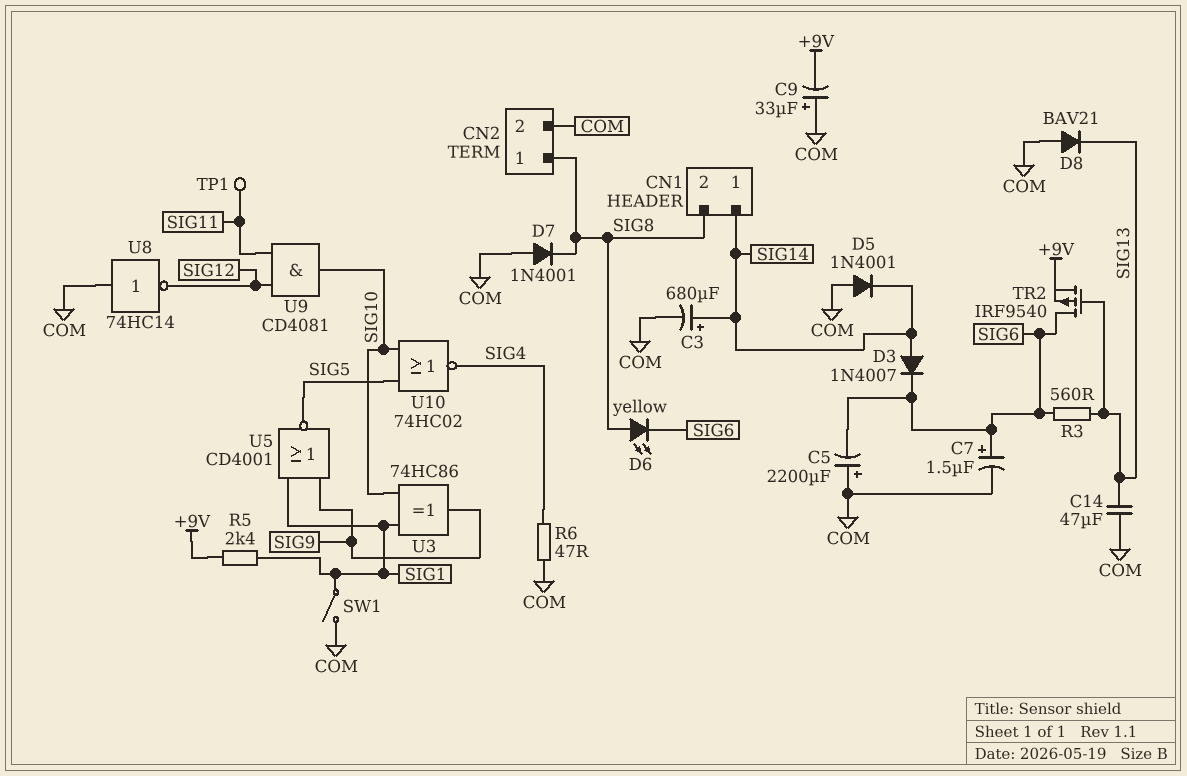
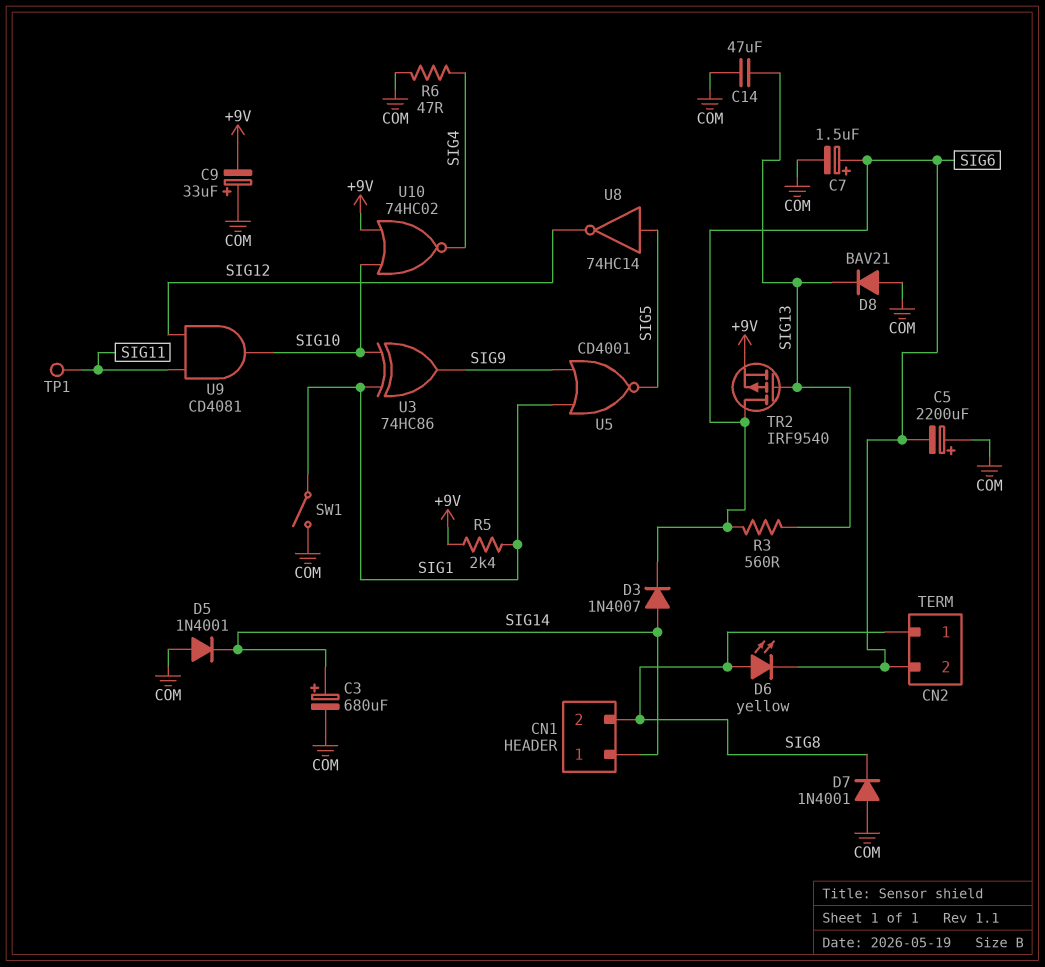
CN2 pin 2: COM -> SIG6
U8: NOT 74HC14 (in COM, out SIG12) -> NOT 74HC14 (in SIG5, out SIG12)
U10: NOR 74HC02 (in SIG5, in SIG10, out SIG4) -> NOR 74HC02 (in +9V, in SIG10, out SIG4)

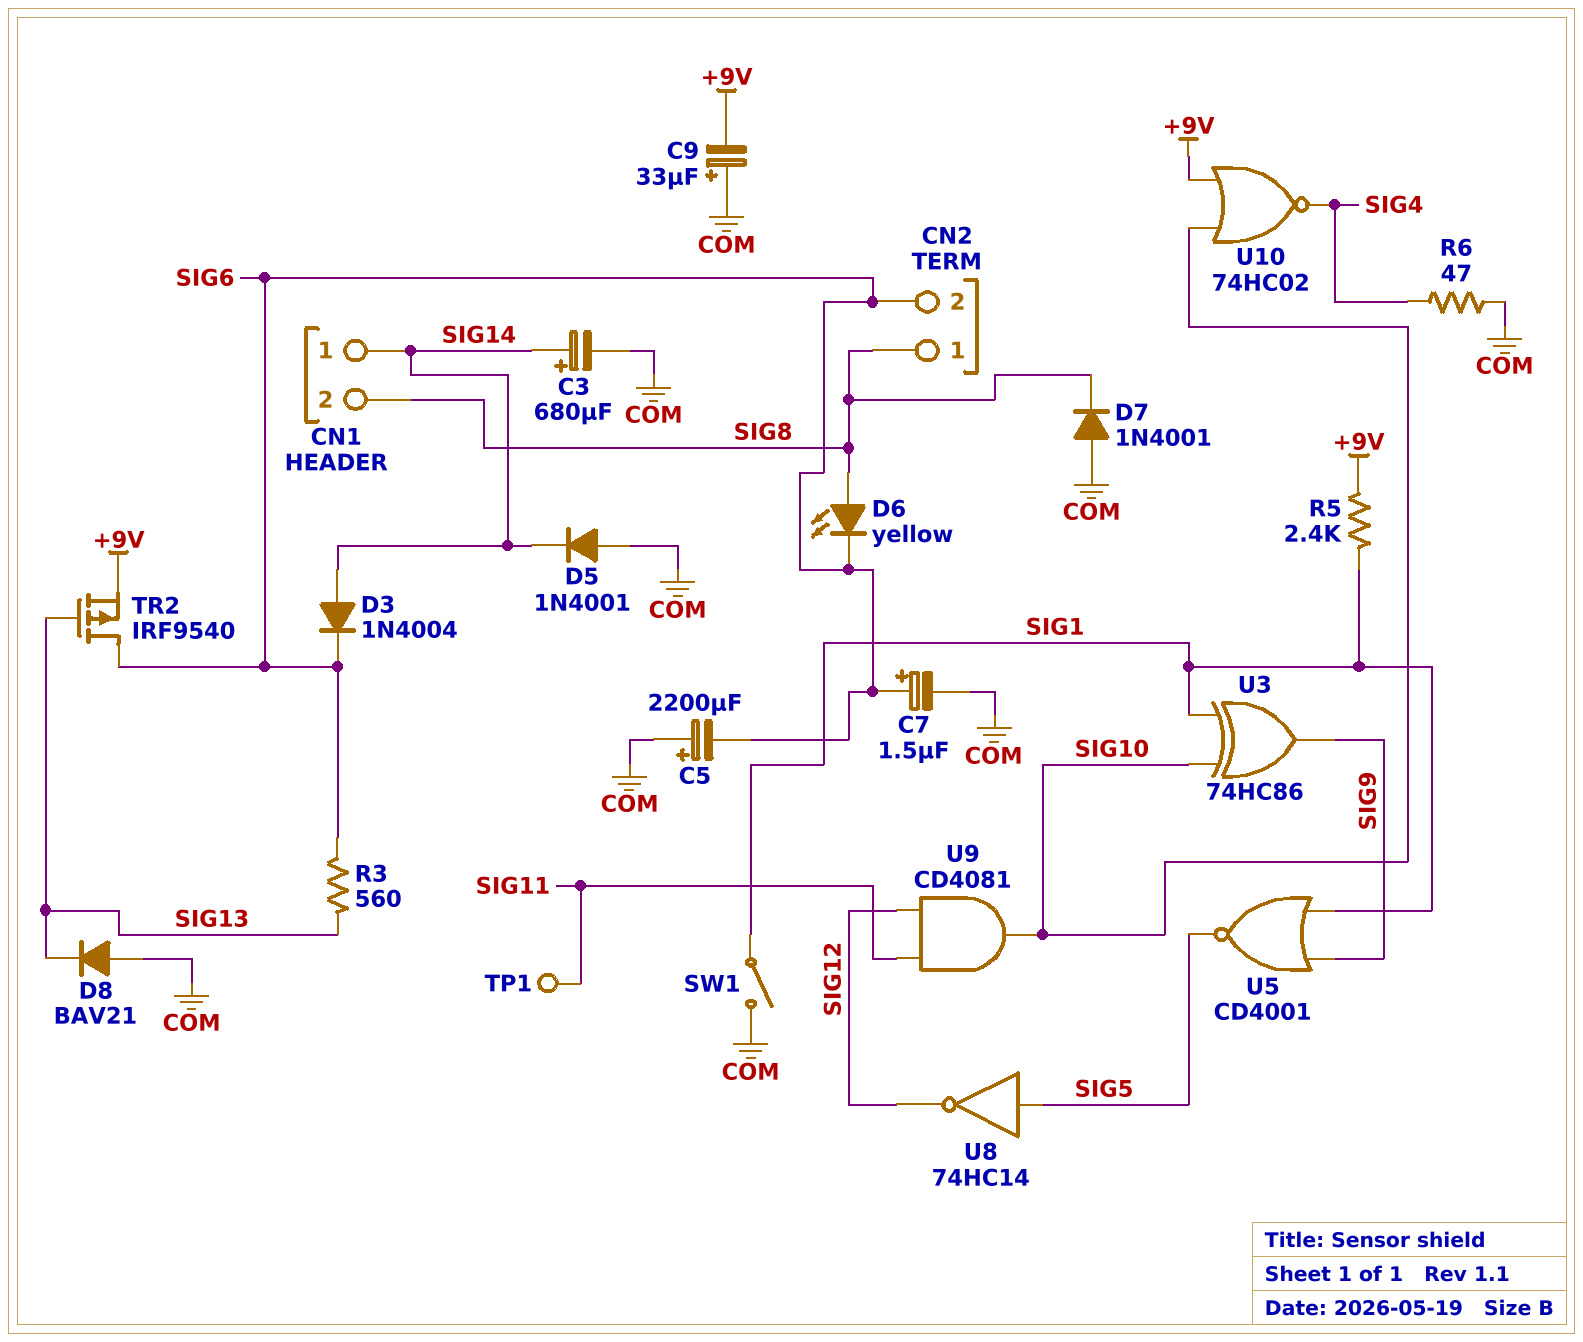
C14: 47uF (COM, SIG13) -> none
D3: diode 1N4007 (A SIG14, K SIG6) -> diode 1N4004 (A SIG14, K SIG6)

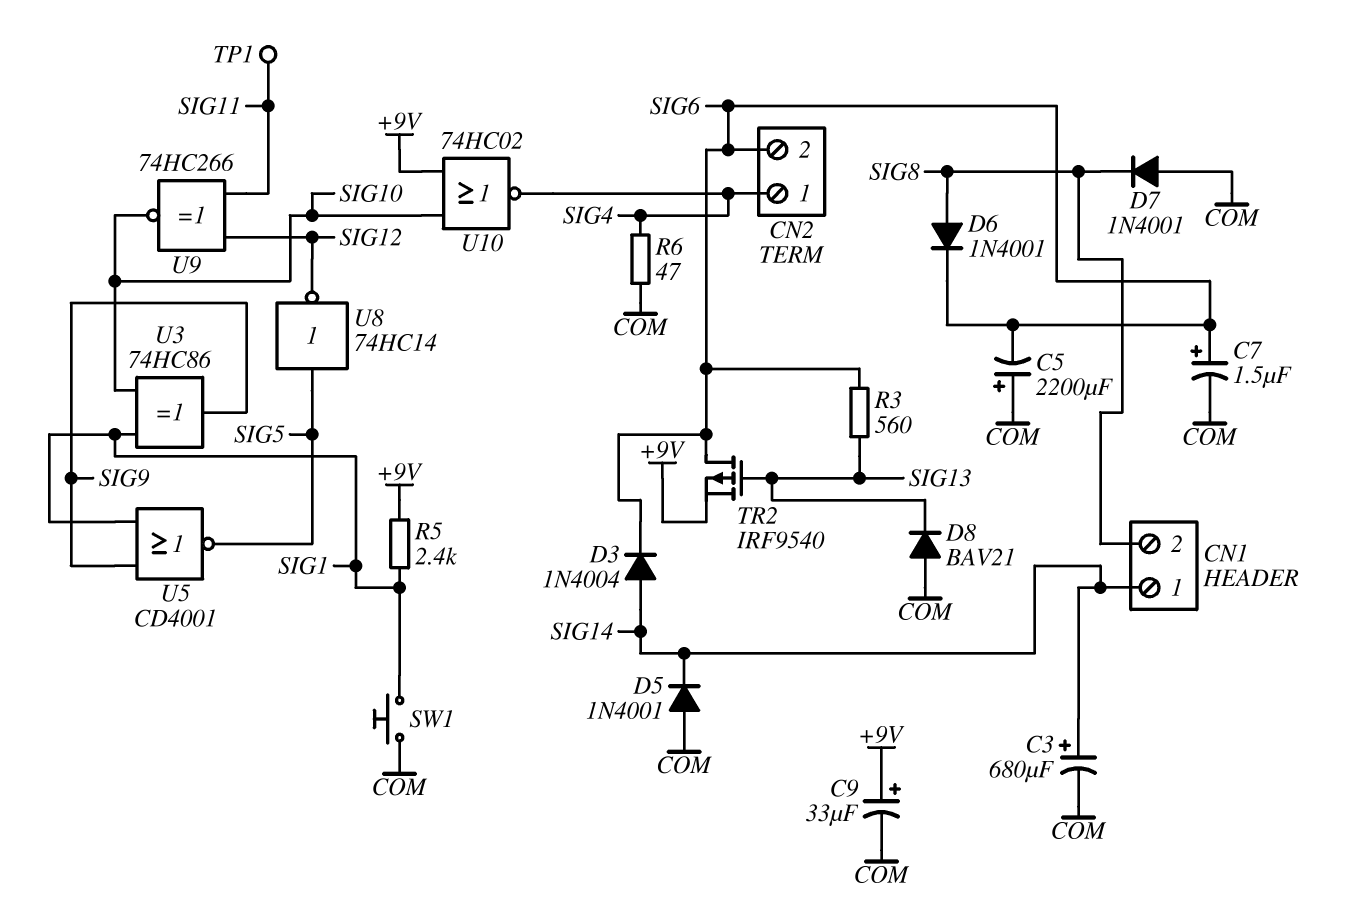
C9: 33uF (plus COM, minus +9V) -> 33uF (plus +9V, minus COM)
CN2 pin 1: SIG8 -> SIG4
D6: LED yellow (A SIG8, K SIG6) -> diode 1N4001 (A SIG8, K SIG6)
SW1: switch (COM, SIG1) -> button (COM, SIG1)
U9: AND CD4081 (in SIG11, in SIG12, out SIG10) -> XNOR 74HC266 (in SIG11, in SIG12, out SIG10)

